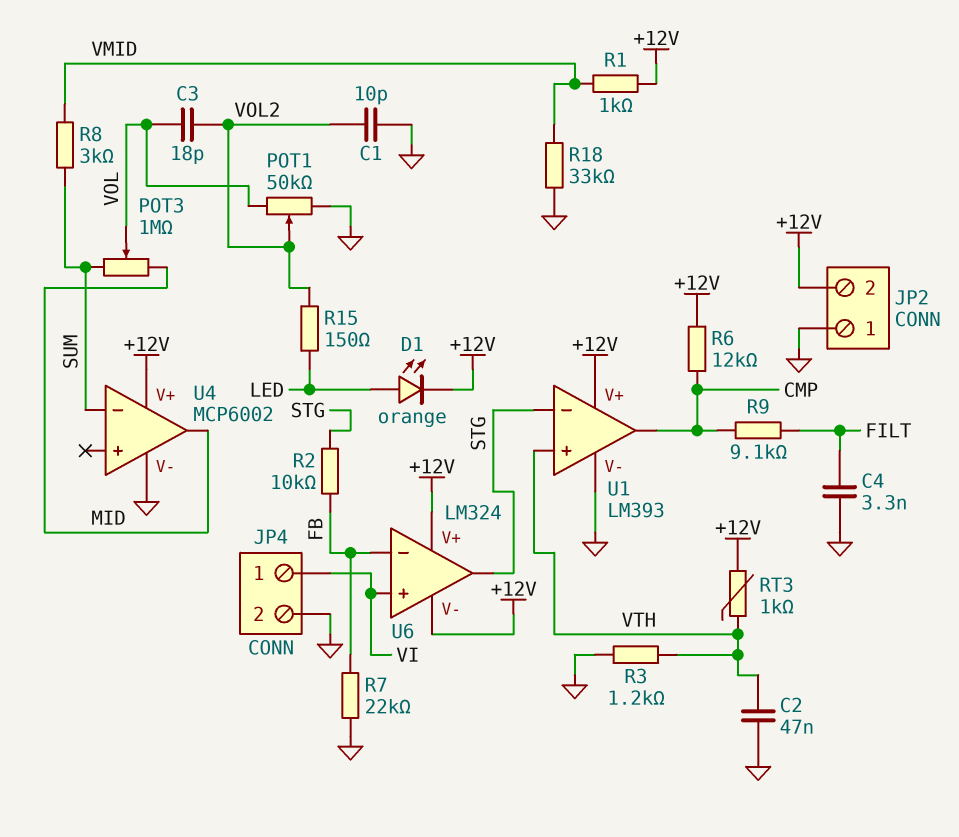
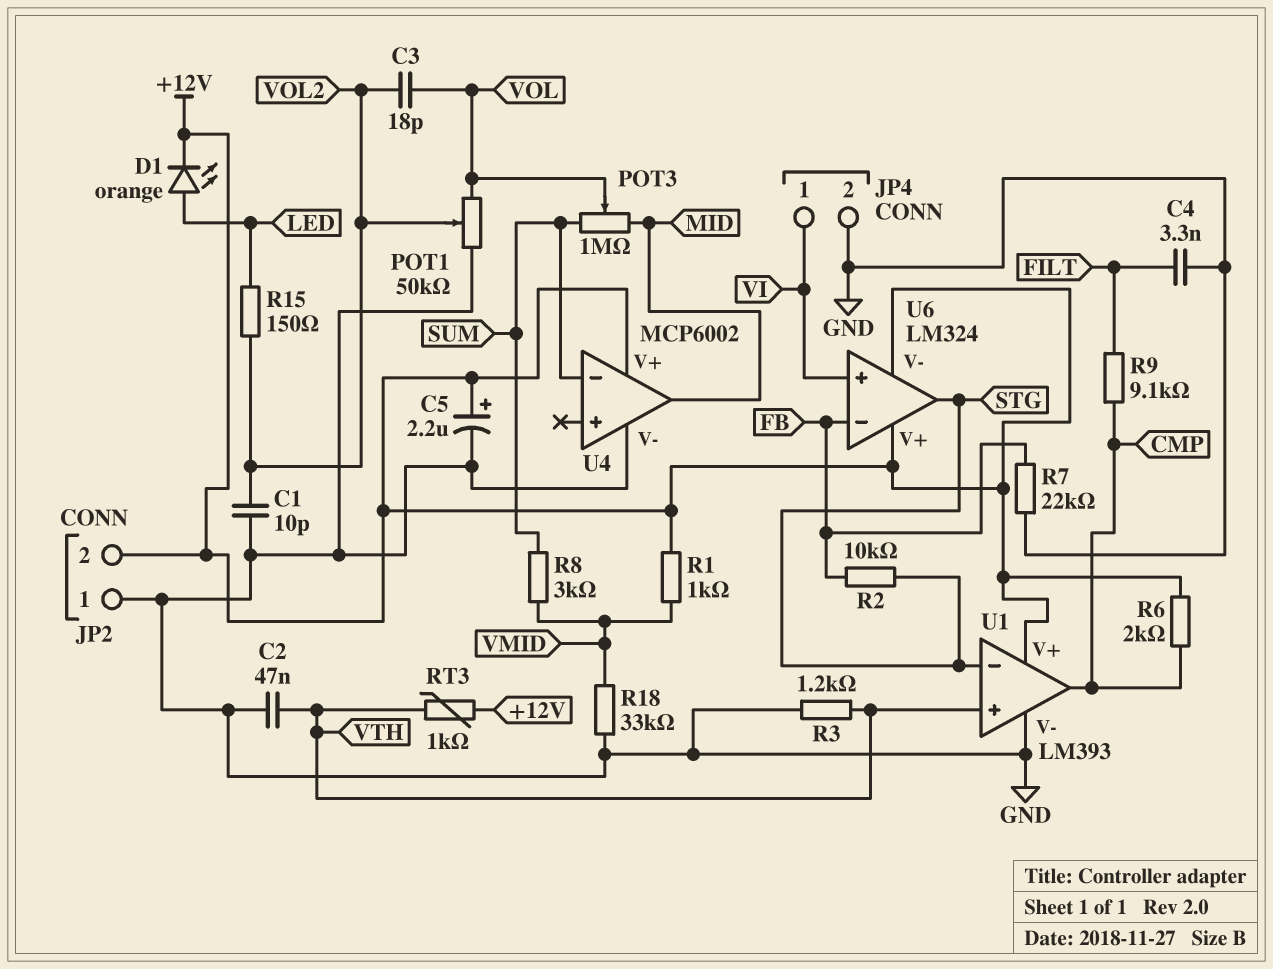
C5: none -> 2.2uF (plus +12V, minus GND)
R6: 12k (+12V, CMP) -> 2k (+12V, CMP)

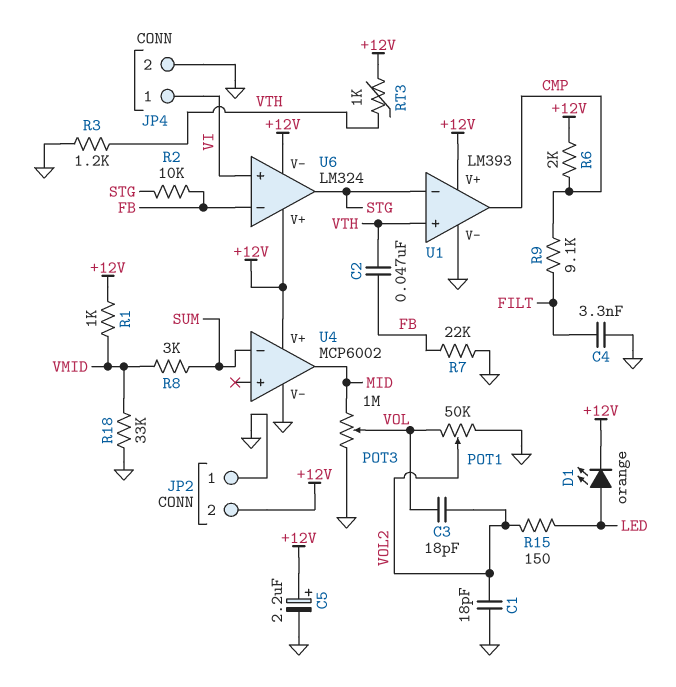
C1: 10pF (GND, VOL2) -> 18pF (GND, VOL2)
C2: 47nF (GND, VTH) -> 47nF (FB, VTH)
POT3: 1M (MID, SUM, wiper VOL) -> 1M (GND, MID, wiper VOL)

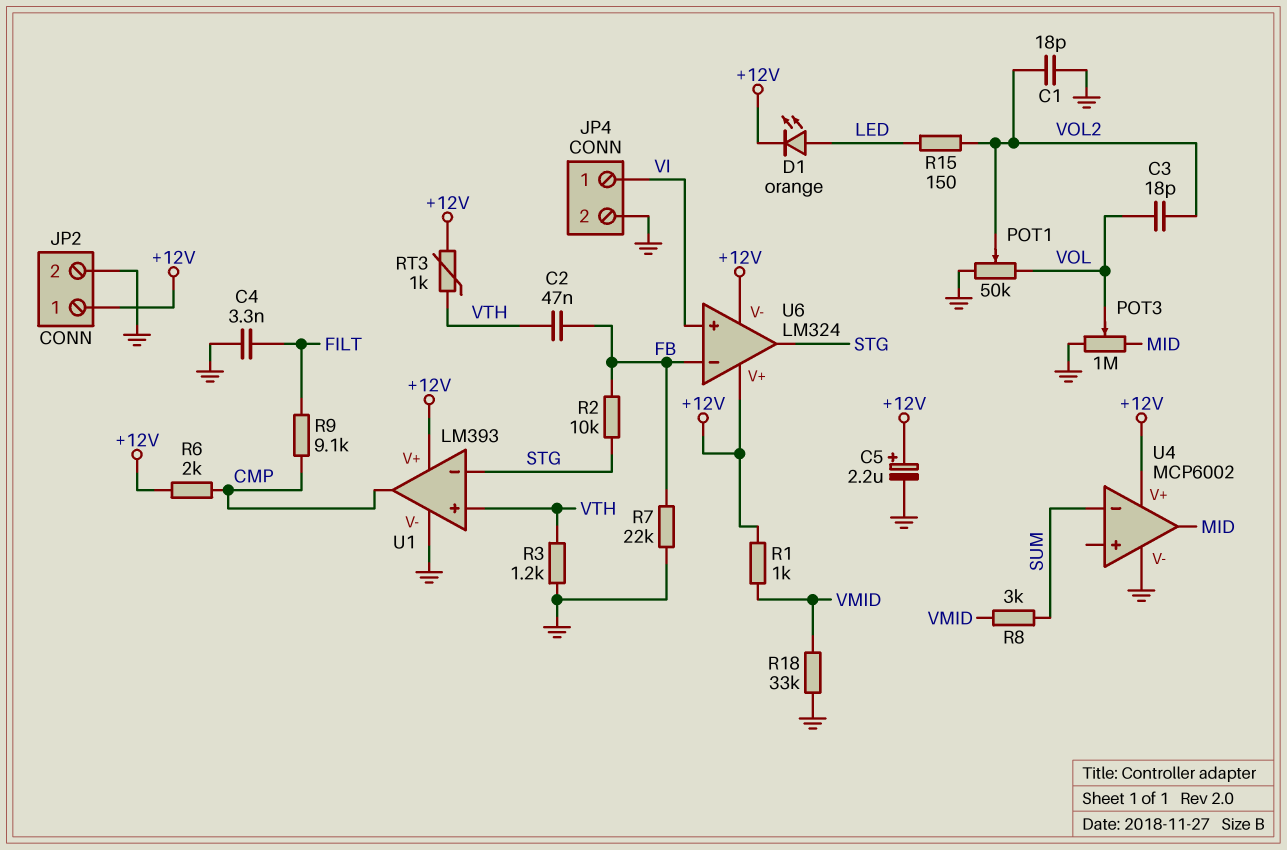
JP2 pin 1: GND -> +12V
JP2 pin 2: +12V -> GND

